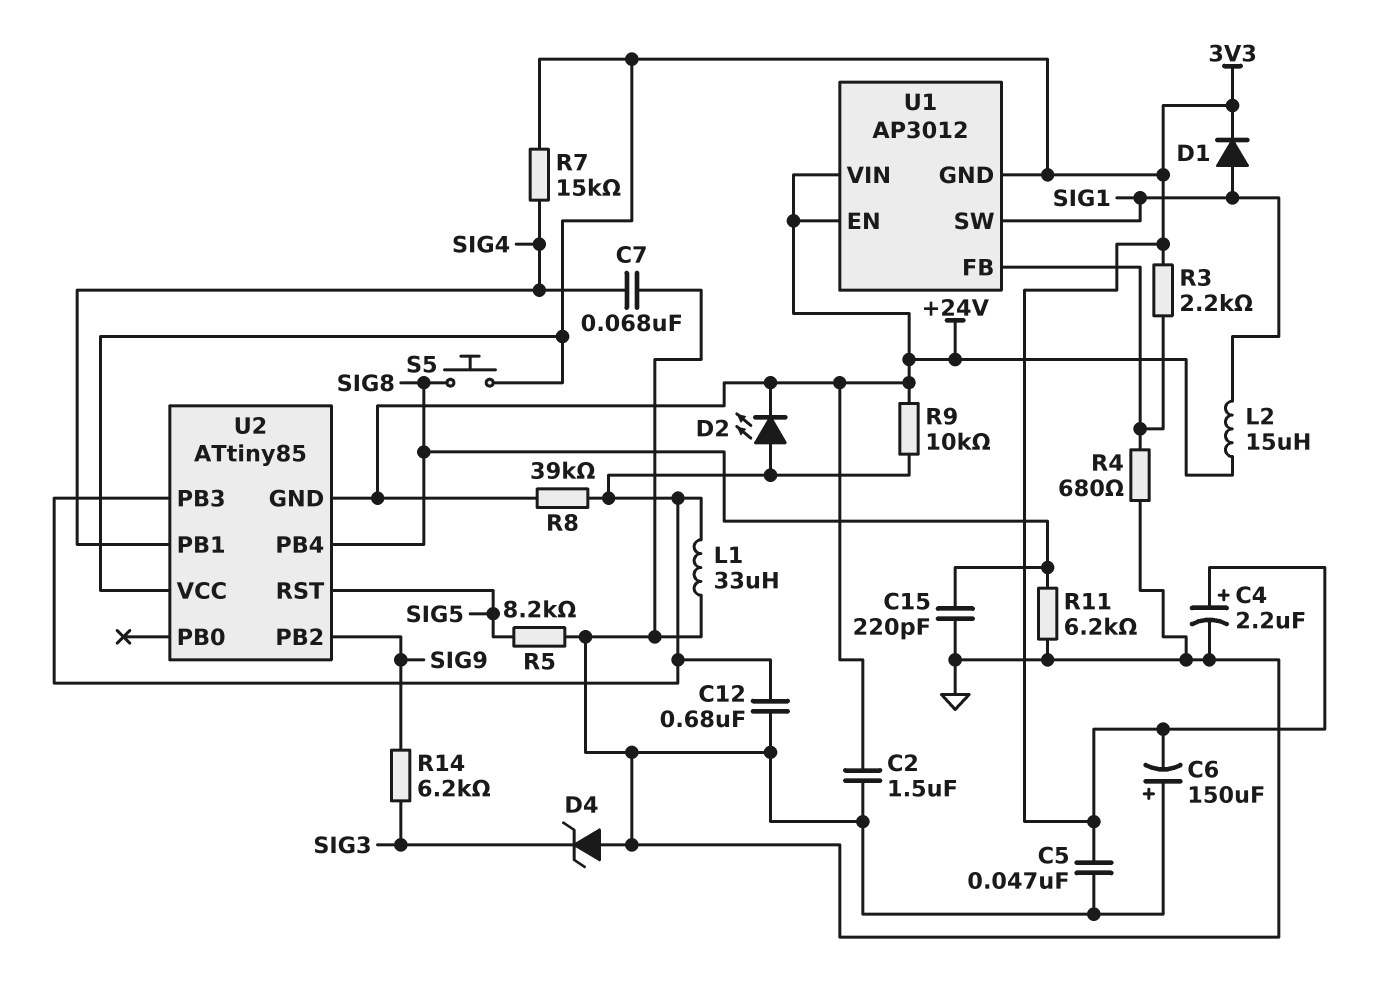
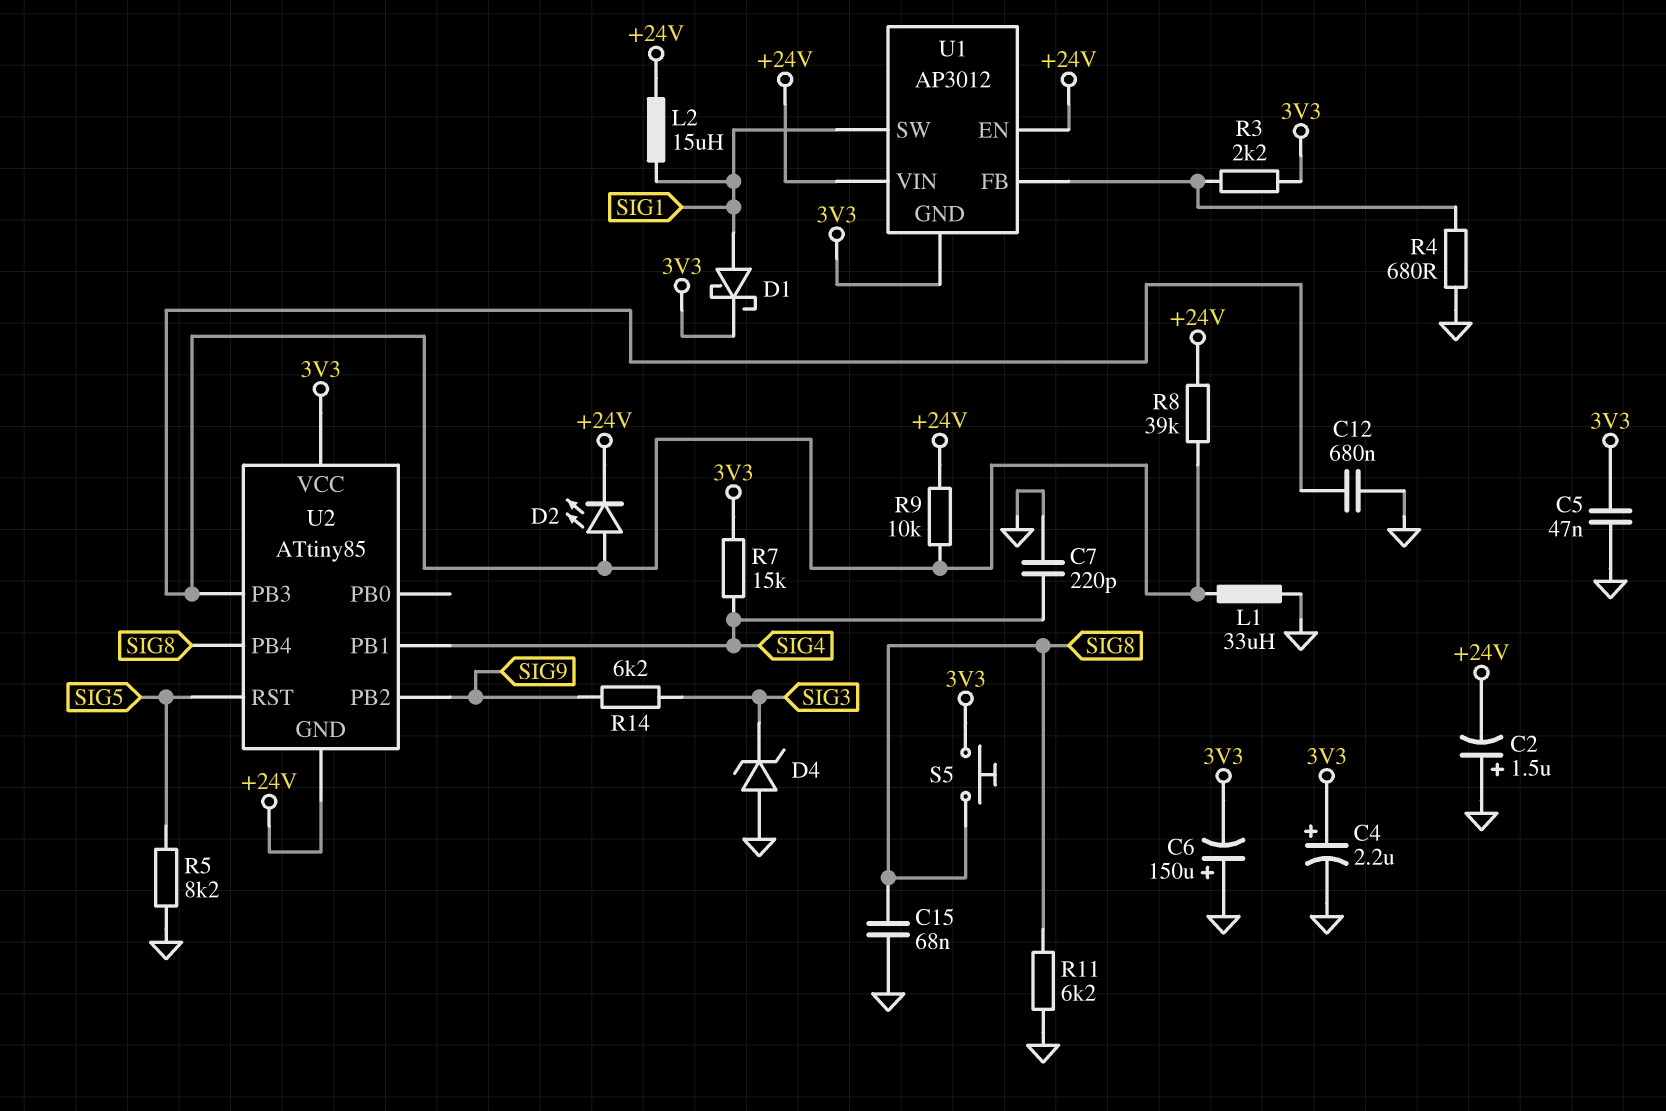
C2: 1.5uF (+24V, GND) -> 1.5uF (plus GND, minus +24V)
C7: 68nF (GND, SIG4) -> 220pF (GND, SIG4)
C15: 220pF (GND, SIG8) -> 68nF (GND, SIG8)
D1: diode (A SIG1, K 3V3) -> schottky (A SIG1, K 3V3)

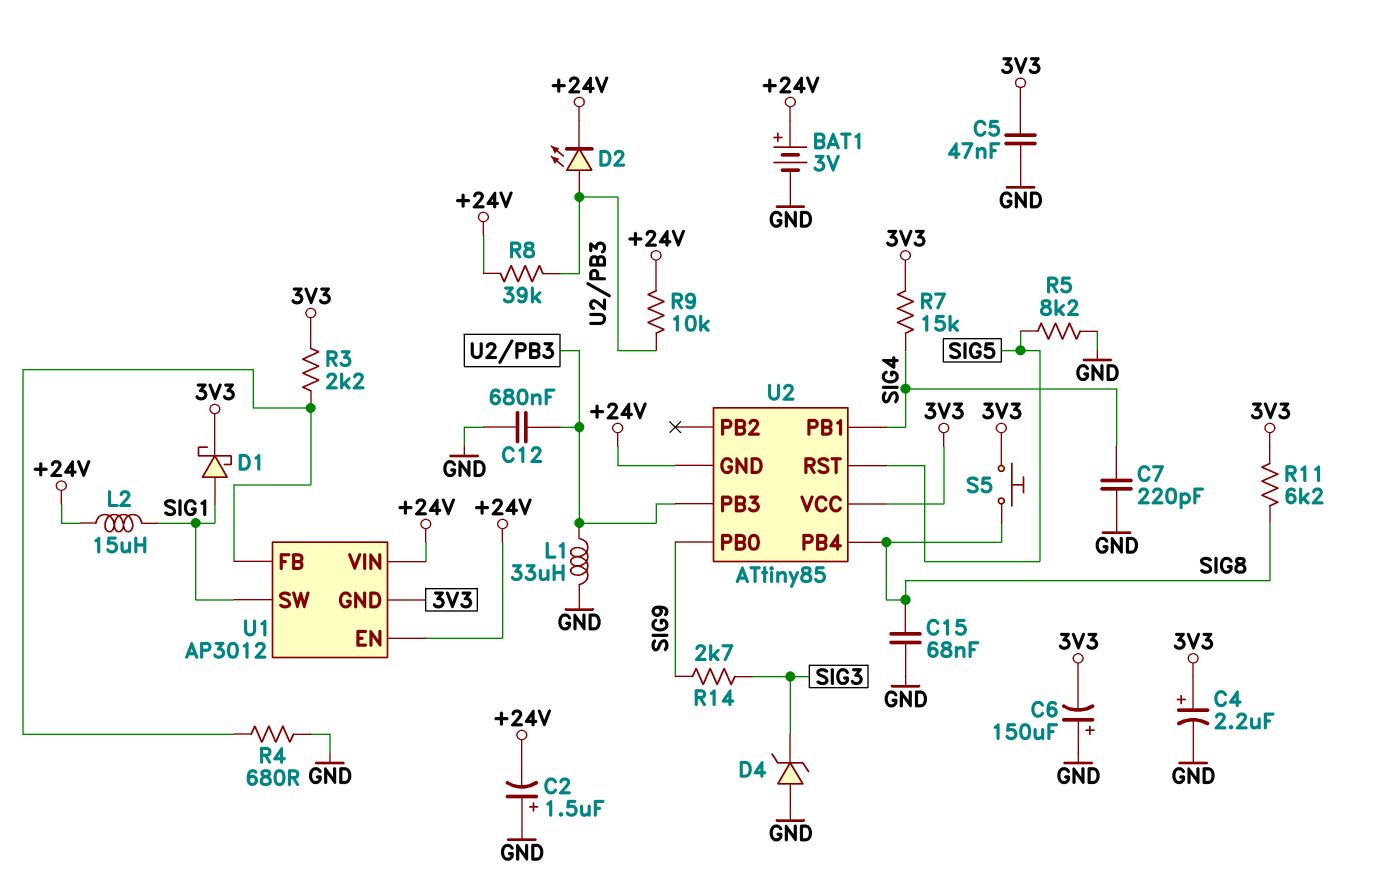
BAT1: none -> 3V (plus +24V, minus GND)
R11: 6.2k (GND, SIG8) -> 6.2k (3V3, SIG8)
R14: 6.2k (SIG3, SIG9) -> 2.7k (SIG3, SIG9)
U2 pin PB0: none -> SIG9
U2 pin PB2: SIG9 -> none

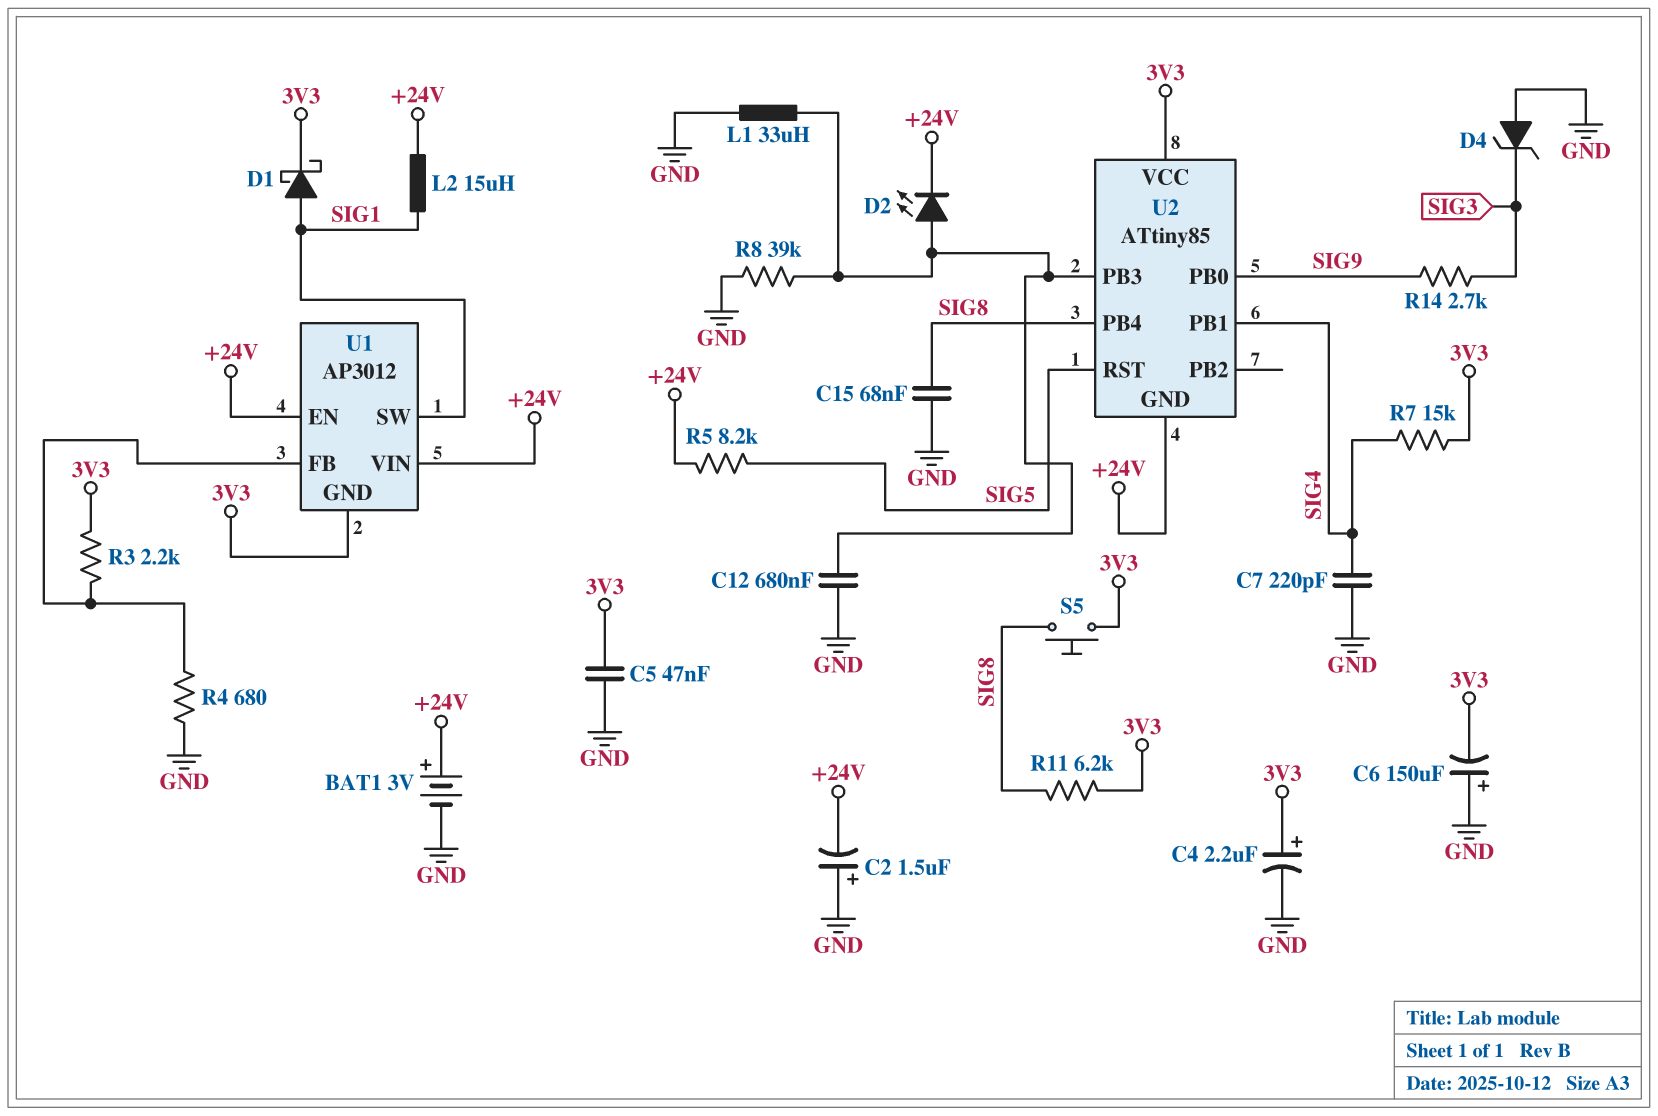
R5: 8.2k (GND, SIG5) -> 8.2k (+24V, SIG5)
R8: 39k (+24V, U2/PB3) -> 39k (GND, U2/PB3)
R9: 10k (+24V, U2/PB3) -> none

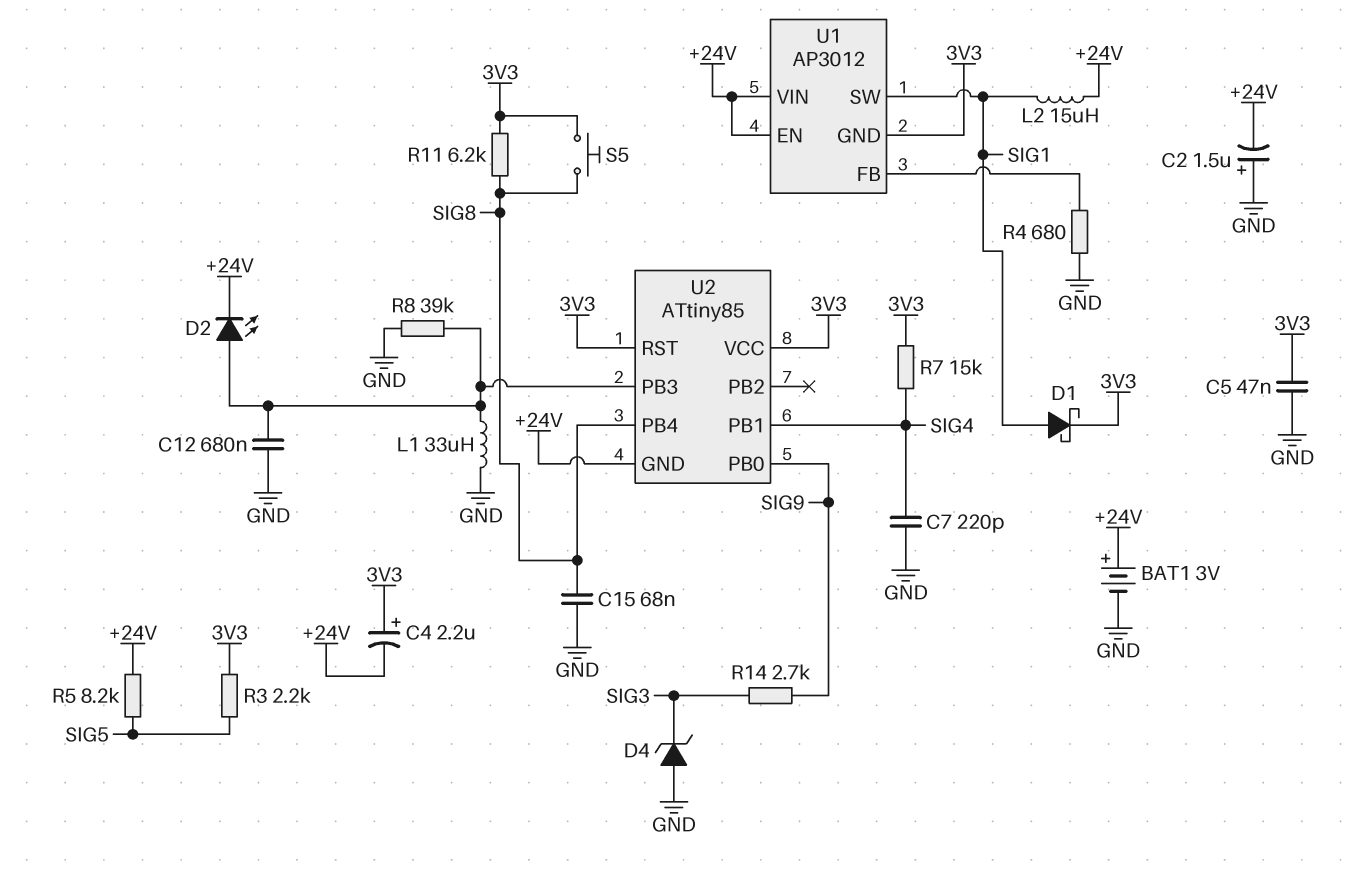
C4: 2.2uF (plus 3V3, minus GND) -> 2.2uF (plus 3V3, minus +24V)
C6: 150uF (plus GND, minus 3V3) -> none
R3: 2.2k (3V3, U1/FB) -> 2.2k (3V3, SIG5)
U2 pin RST: SIG5 -> 3V3

